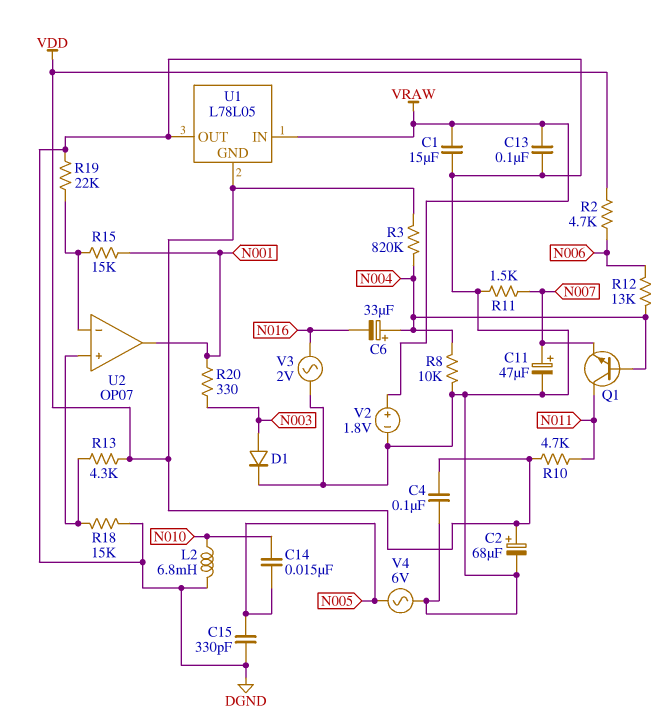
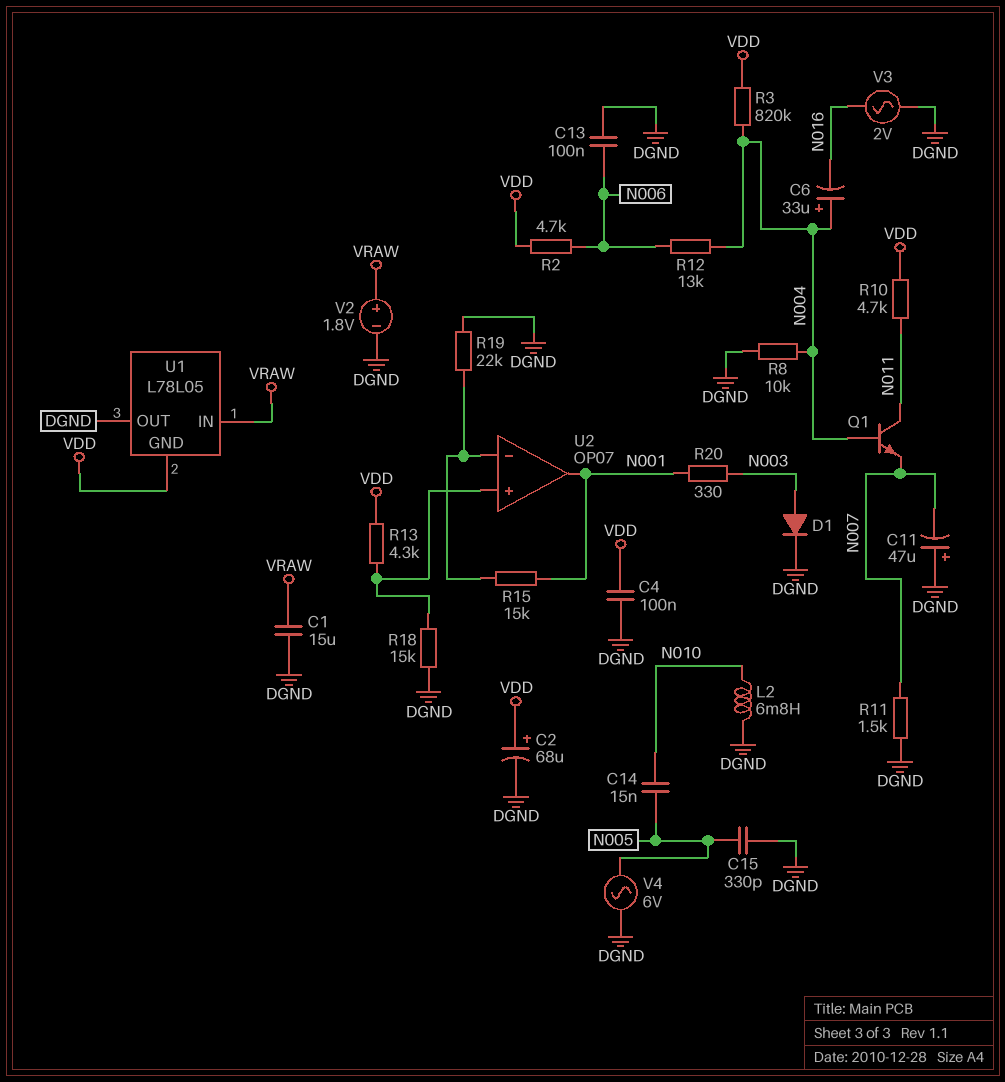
C11: 47uF (plus N007, minus DGND) -> 47uF (plus DGND, minus N007)
C13: 100nF (DGND, VRAW) -> 100nF (DGND, N006)

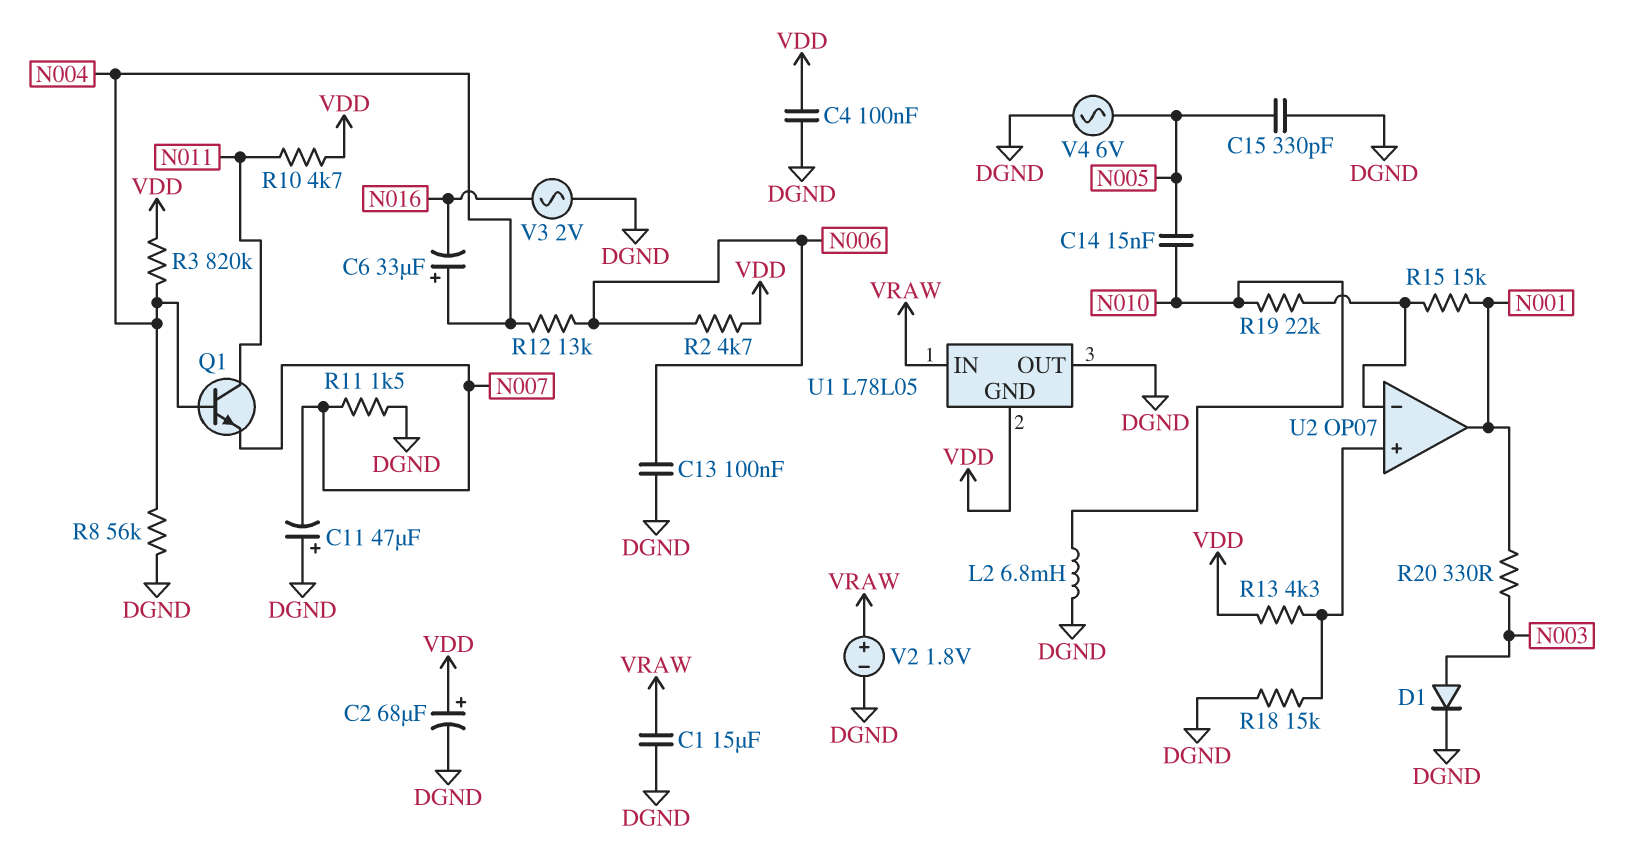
R8: 10k (DGND, N004) -> 56k (DGND, N004)
R19: 22k (DGND, U2/in-) -> 22k (N010, U2/in-)

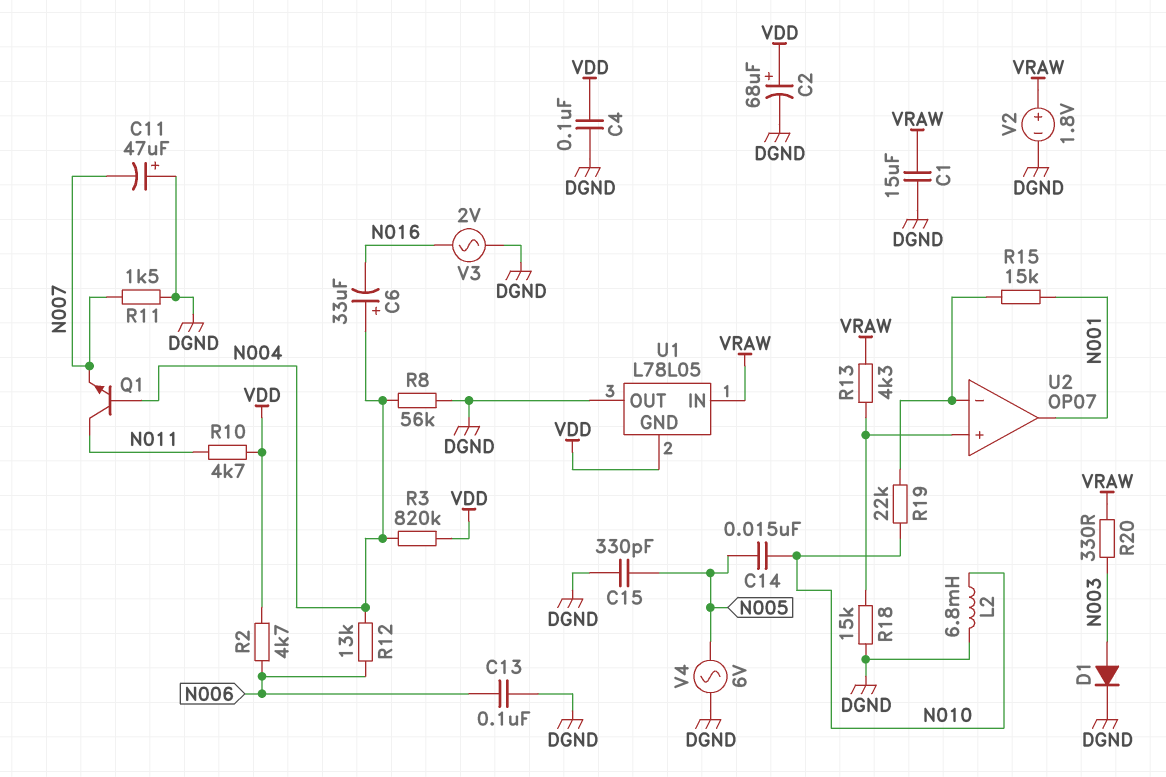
R13: 4.3k (U2/in+, VDD) -> 4.3k (U2/in+, VRAW)
R20: 330 (N001, N003) -> 330 (N003, VRAW)

